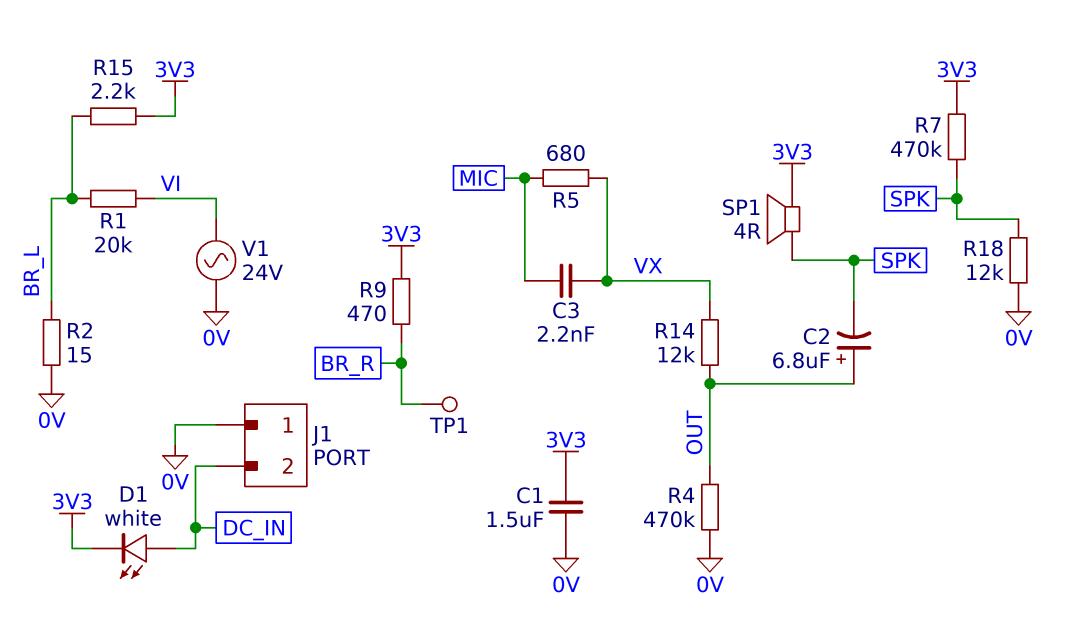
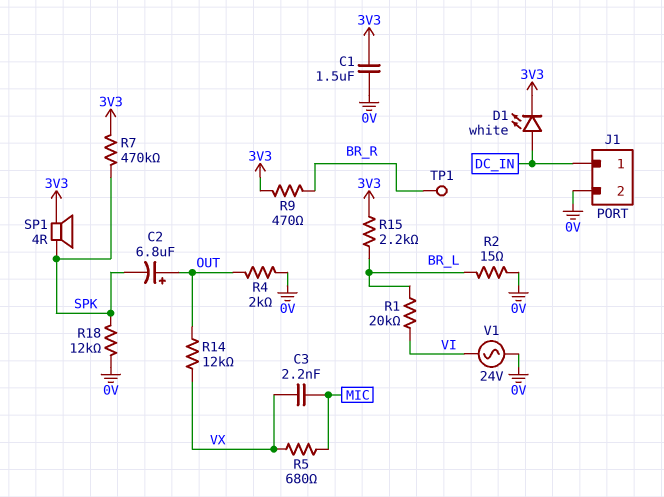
J1 pin 1: 0V -> DC_IN
J1 pin 2: DC_IN -> 0V
R4: 470k (0V, OUT) -> 2k (0V, OUT)

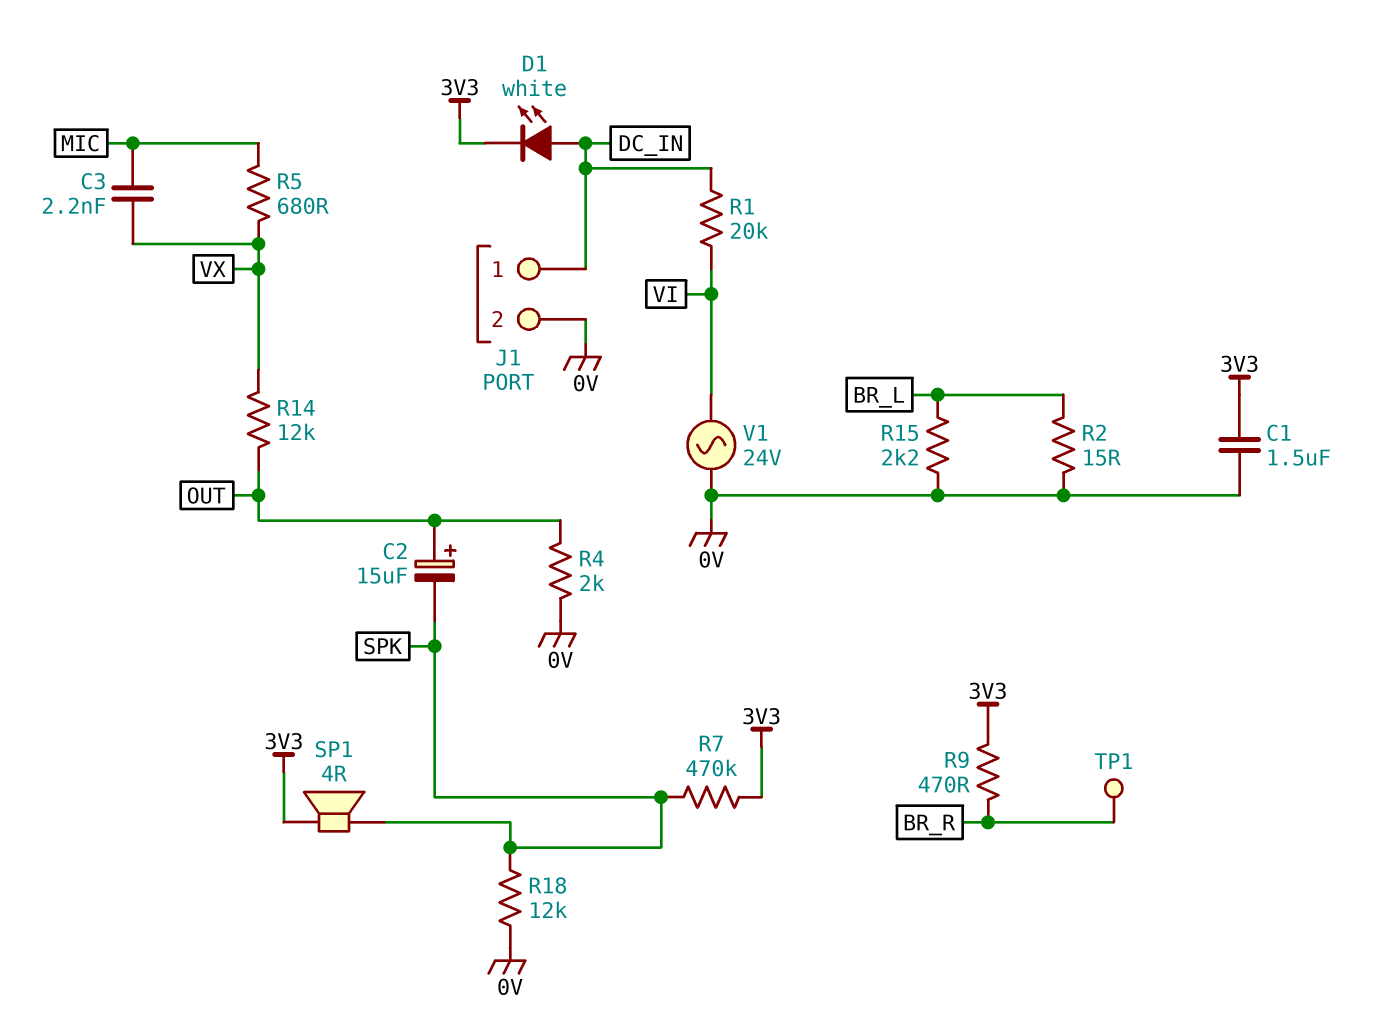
C2: 6.8uF (plus OUT, minus SPK) -> 15uF (plus OUT, minus SPK)
R1: 20k (BR_L, VI) -> 20k (DC_IN, VI)
R15: 2.2k (3V3, BR_L) -> 2.2k (0V, BR_L)

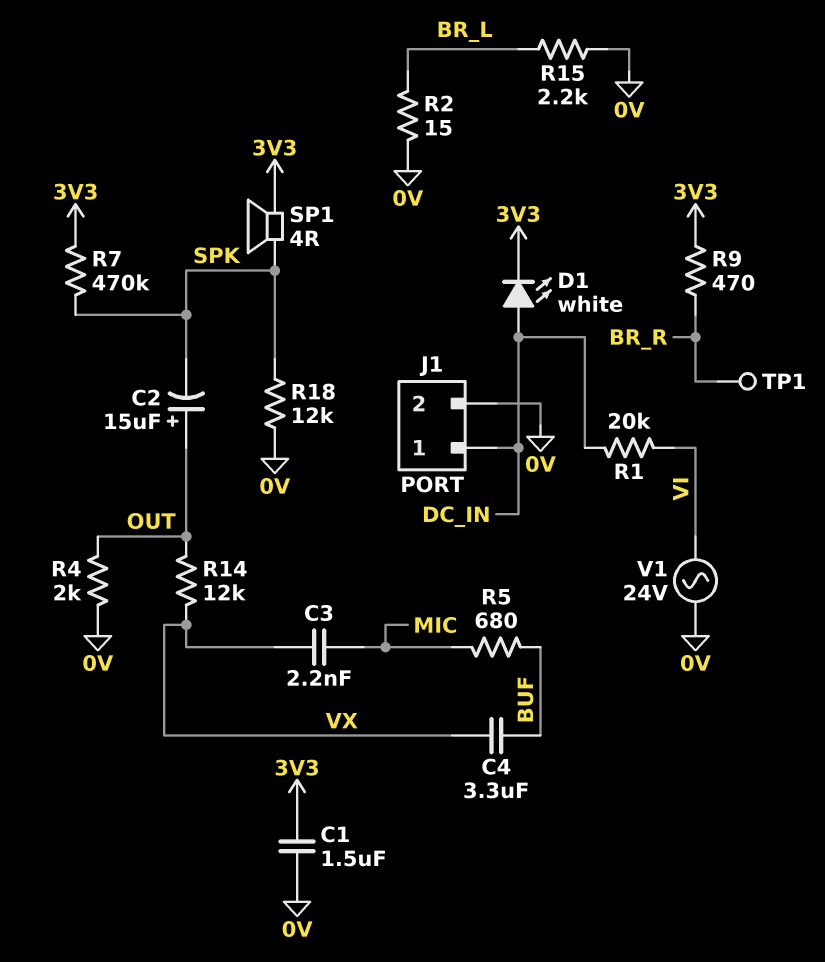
C4: none -> 3.3uF (BUF, VX)
R5: 680 (MIC, VX) -> 680 (BUF, MIC)

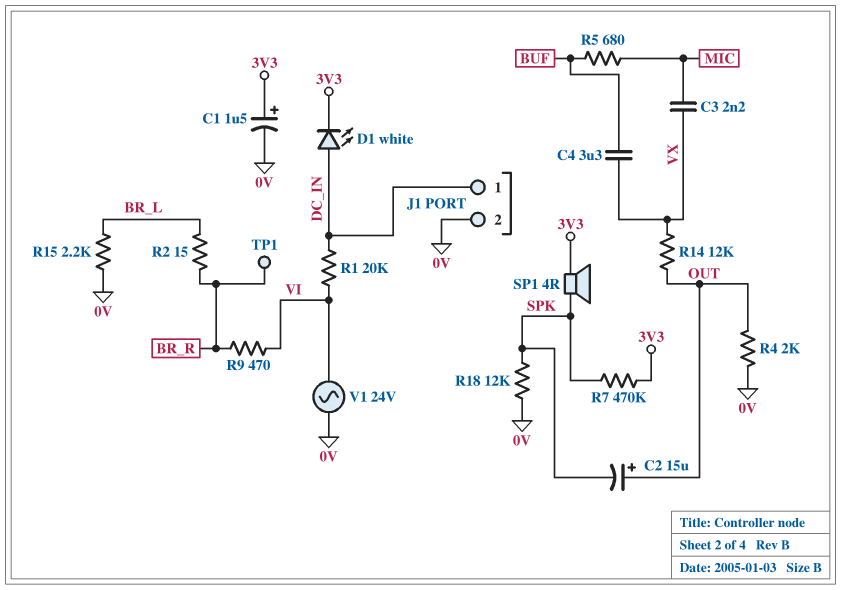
C1: 1.5uF (0V, 3V3) -> 1.5uF (plus 3V3, minus 0V)
R2: 15 (0V, BR_L) -> 15 (BR_L, BR_R)
R9: 470 (3V3, BR_R) -> 470 (BR_R, VI)

